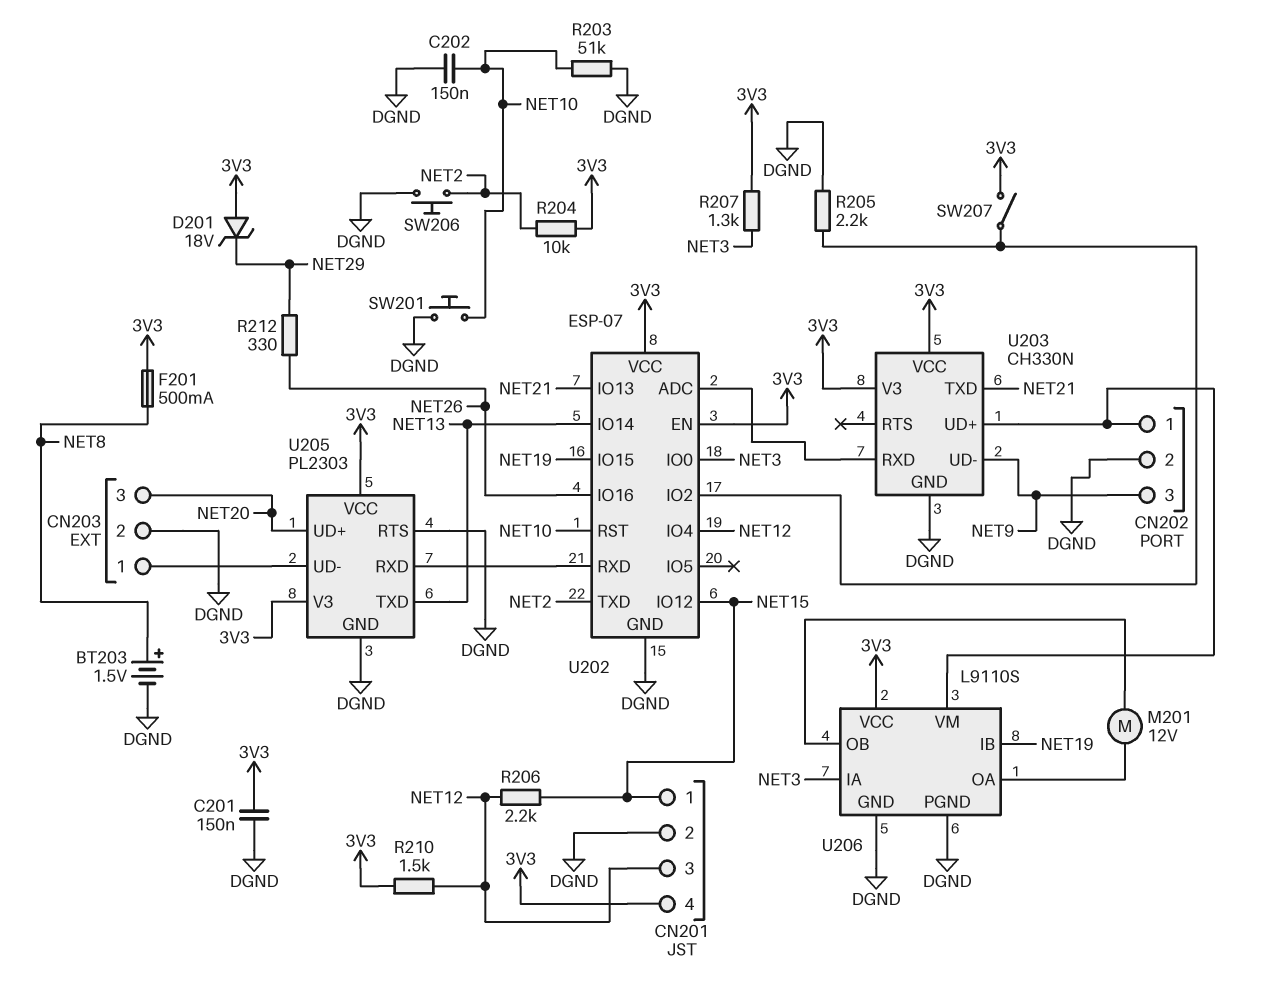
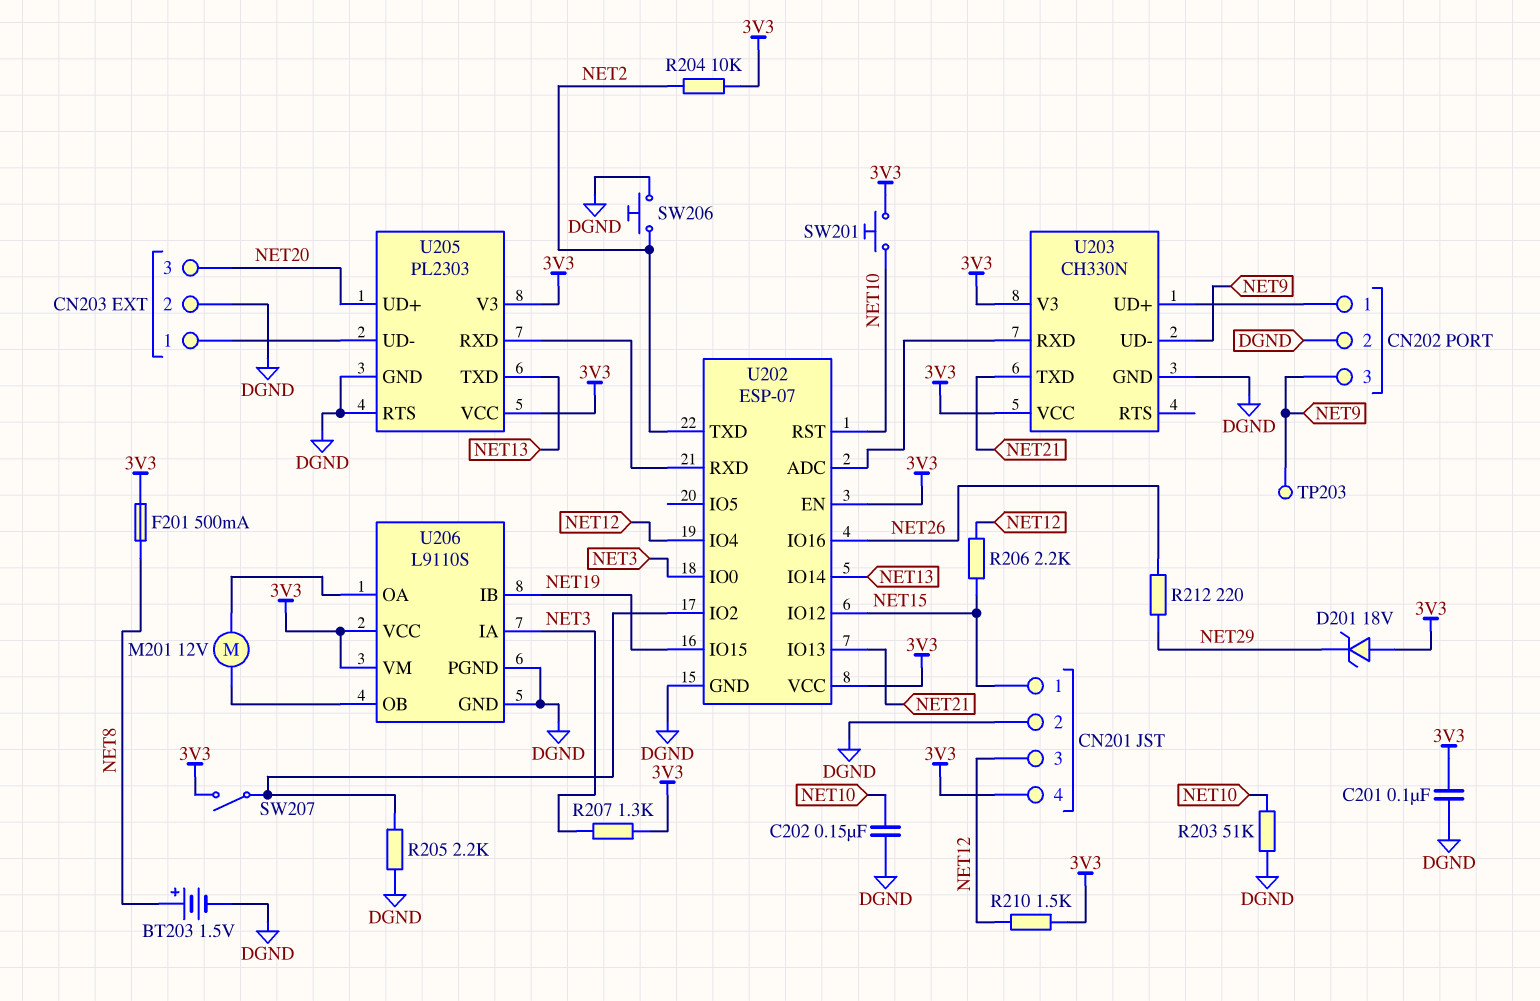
C201: 150nF (3V3, DGND) -> 100nF (3V3, DGND)
R212: 330 (NET26, NET29) -> 220 (NET26, NET29)
SW201: button (DGND, NET10) -> button (3V3, NET10)
TP203: none -> test point (NET9)
U206 pin VM: CN202/1 -> 3V3

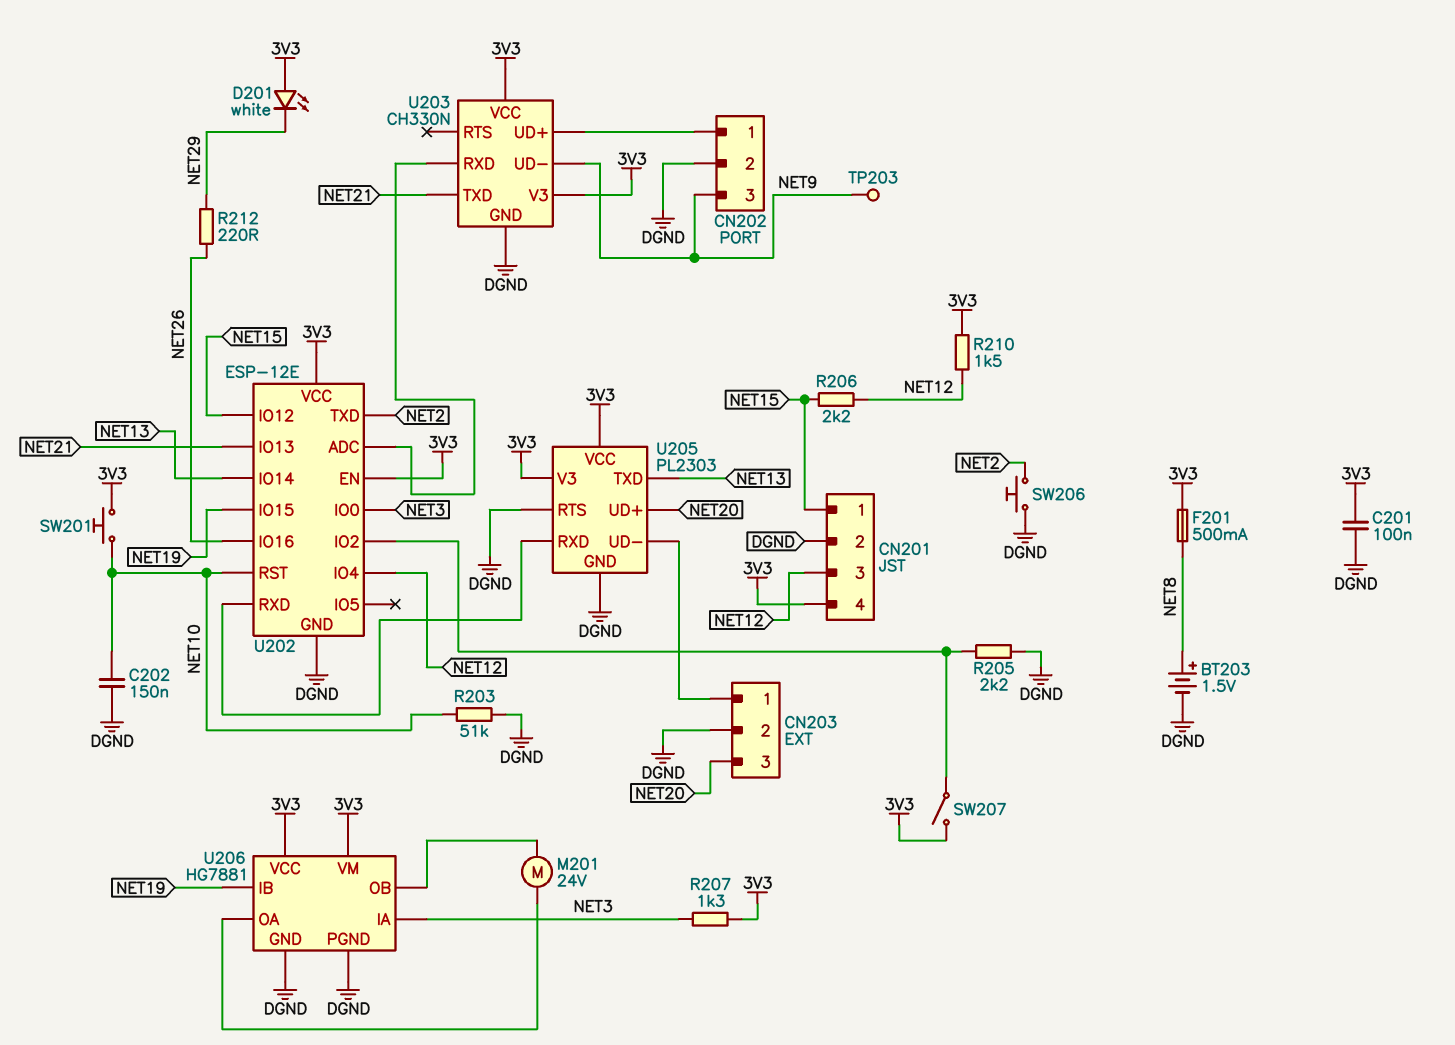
D201: zener 18V (A 3V3, K NET29) -> LED white (A 3V3, K NET29)
M201: motor 12V (U206/OA, U206/OB) -> motor 24V (U206/OA, U206/OB)
R204: 10k (3V3, NET2) -> none
U202: ESP-07 -> ESP-12E
U206: L9110S -> HG7881

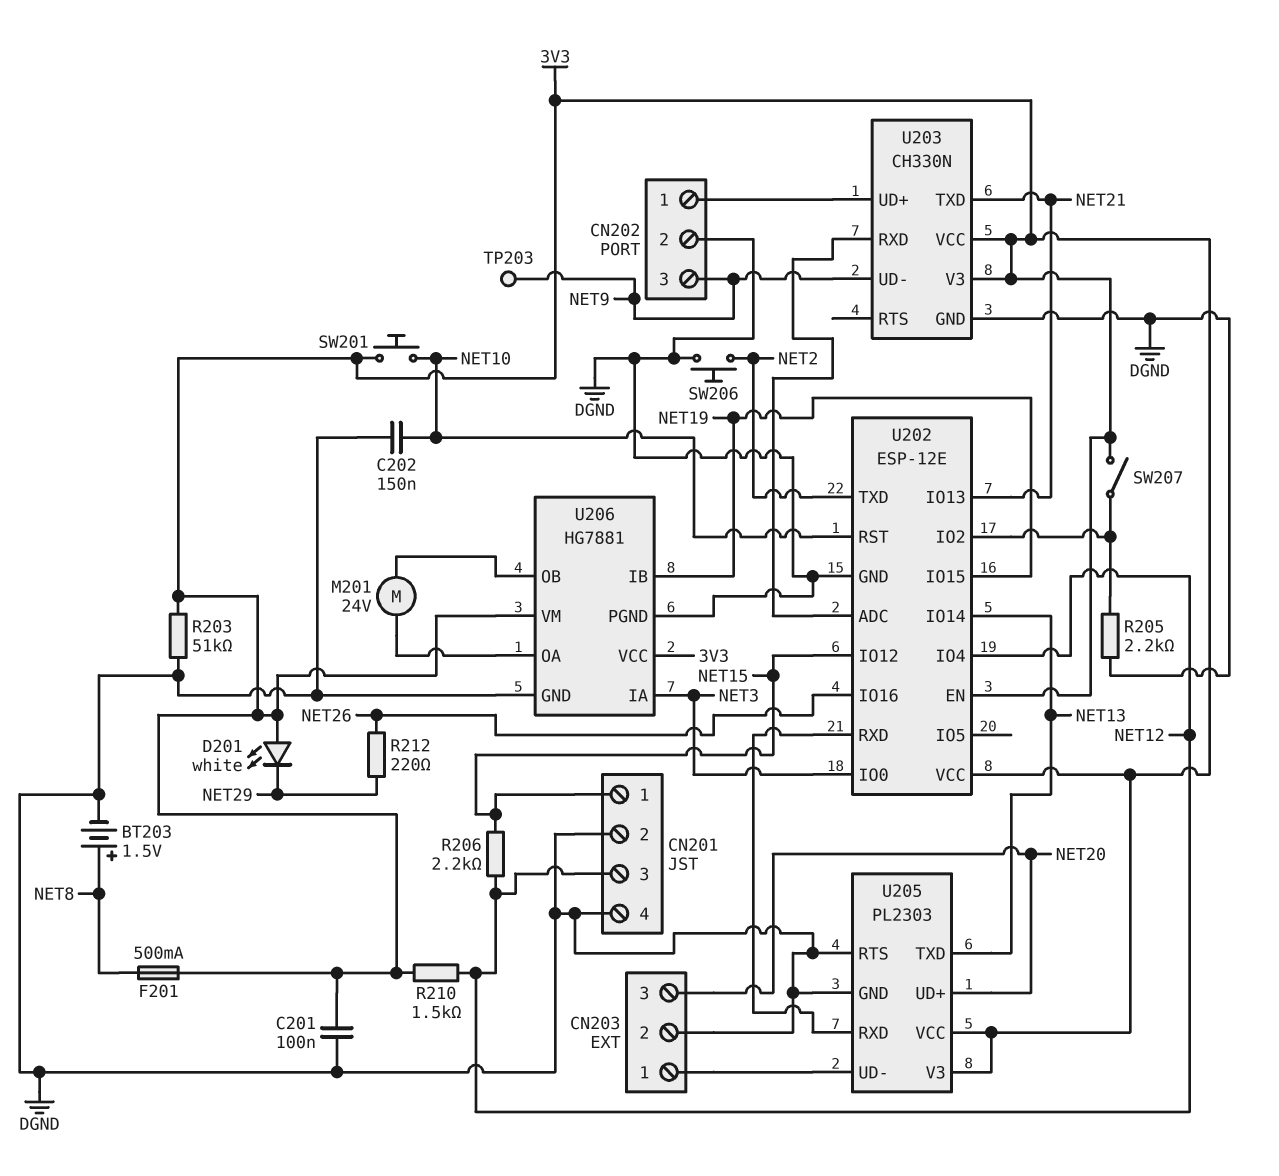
CN201 pin 4: 3V3 -> DGND
R203: 51k (DGND, NET10) -> 51k (3V3, DGND)
R207: 1.3k (3V3, NET3) -> none

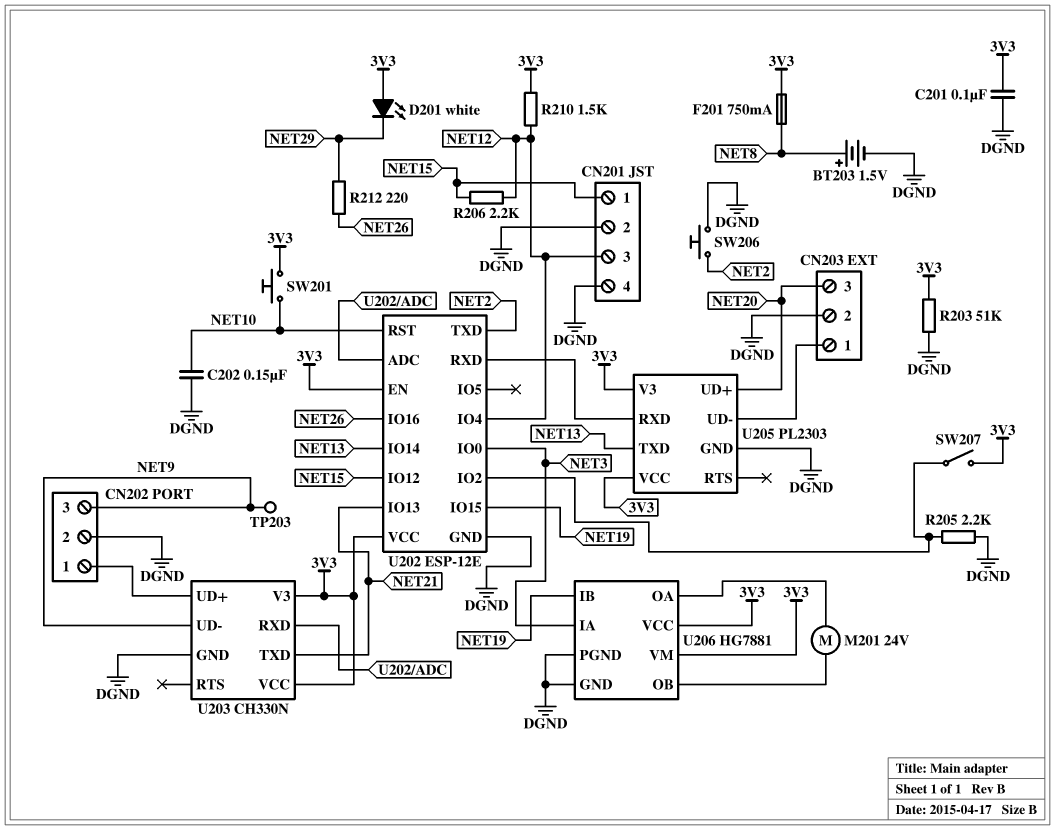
F201: 500mA (3V3, NET8) -> 750mA (3V3, NET8)
U205 pin RTS: DGND -> none

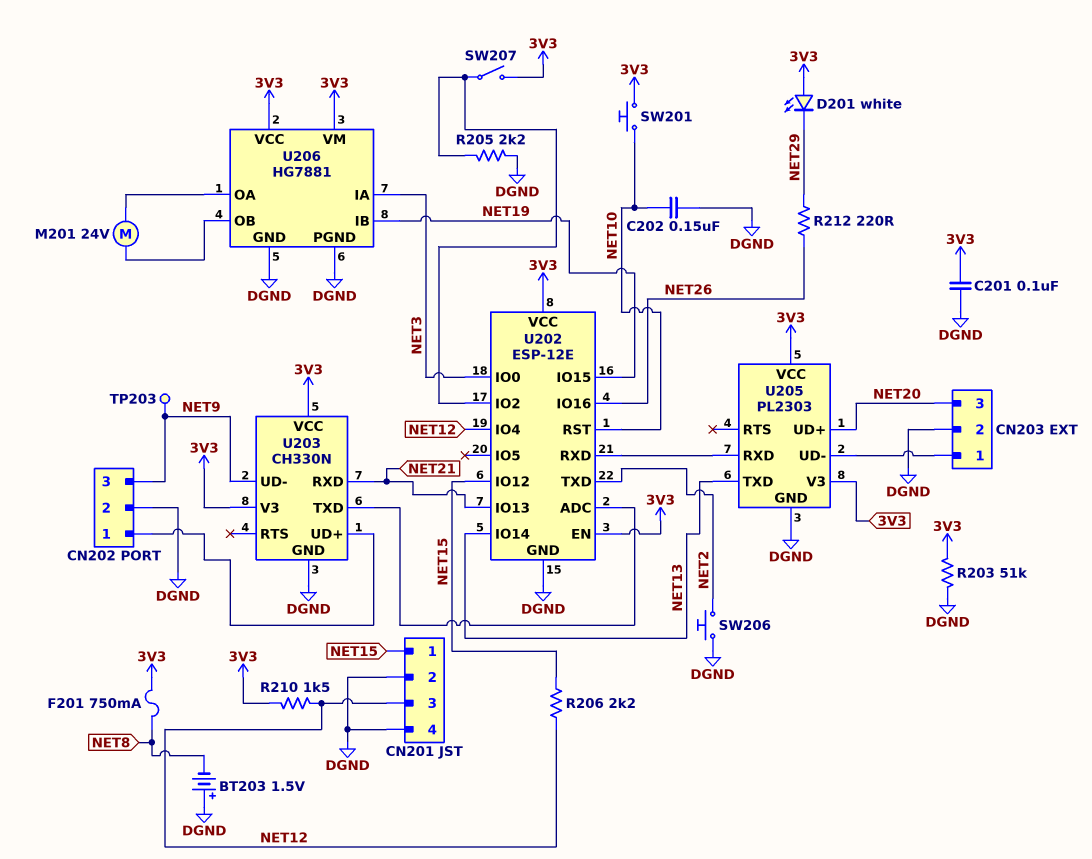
BT203: 1.5V (plus NET8, minus DGND) -> 1.5V (plus DGND, minus NET8)
U203 pin RXD: U202/ADC -> NET21
U203 pin TXD: NET21 -> U202/ADC

